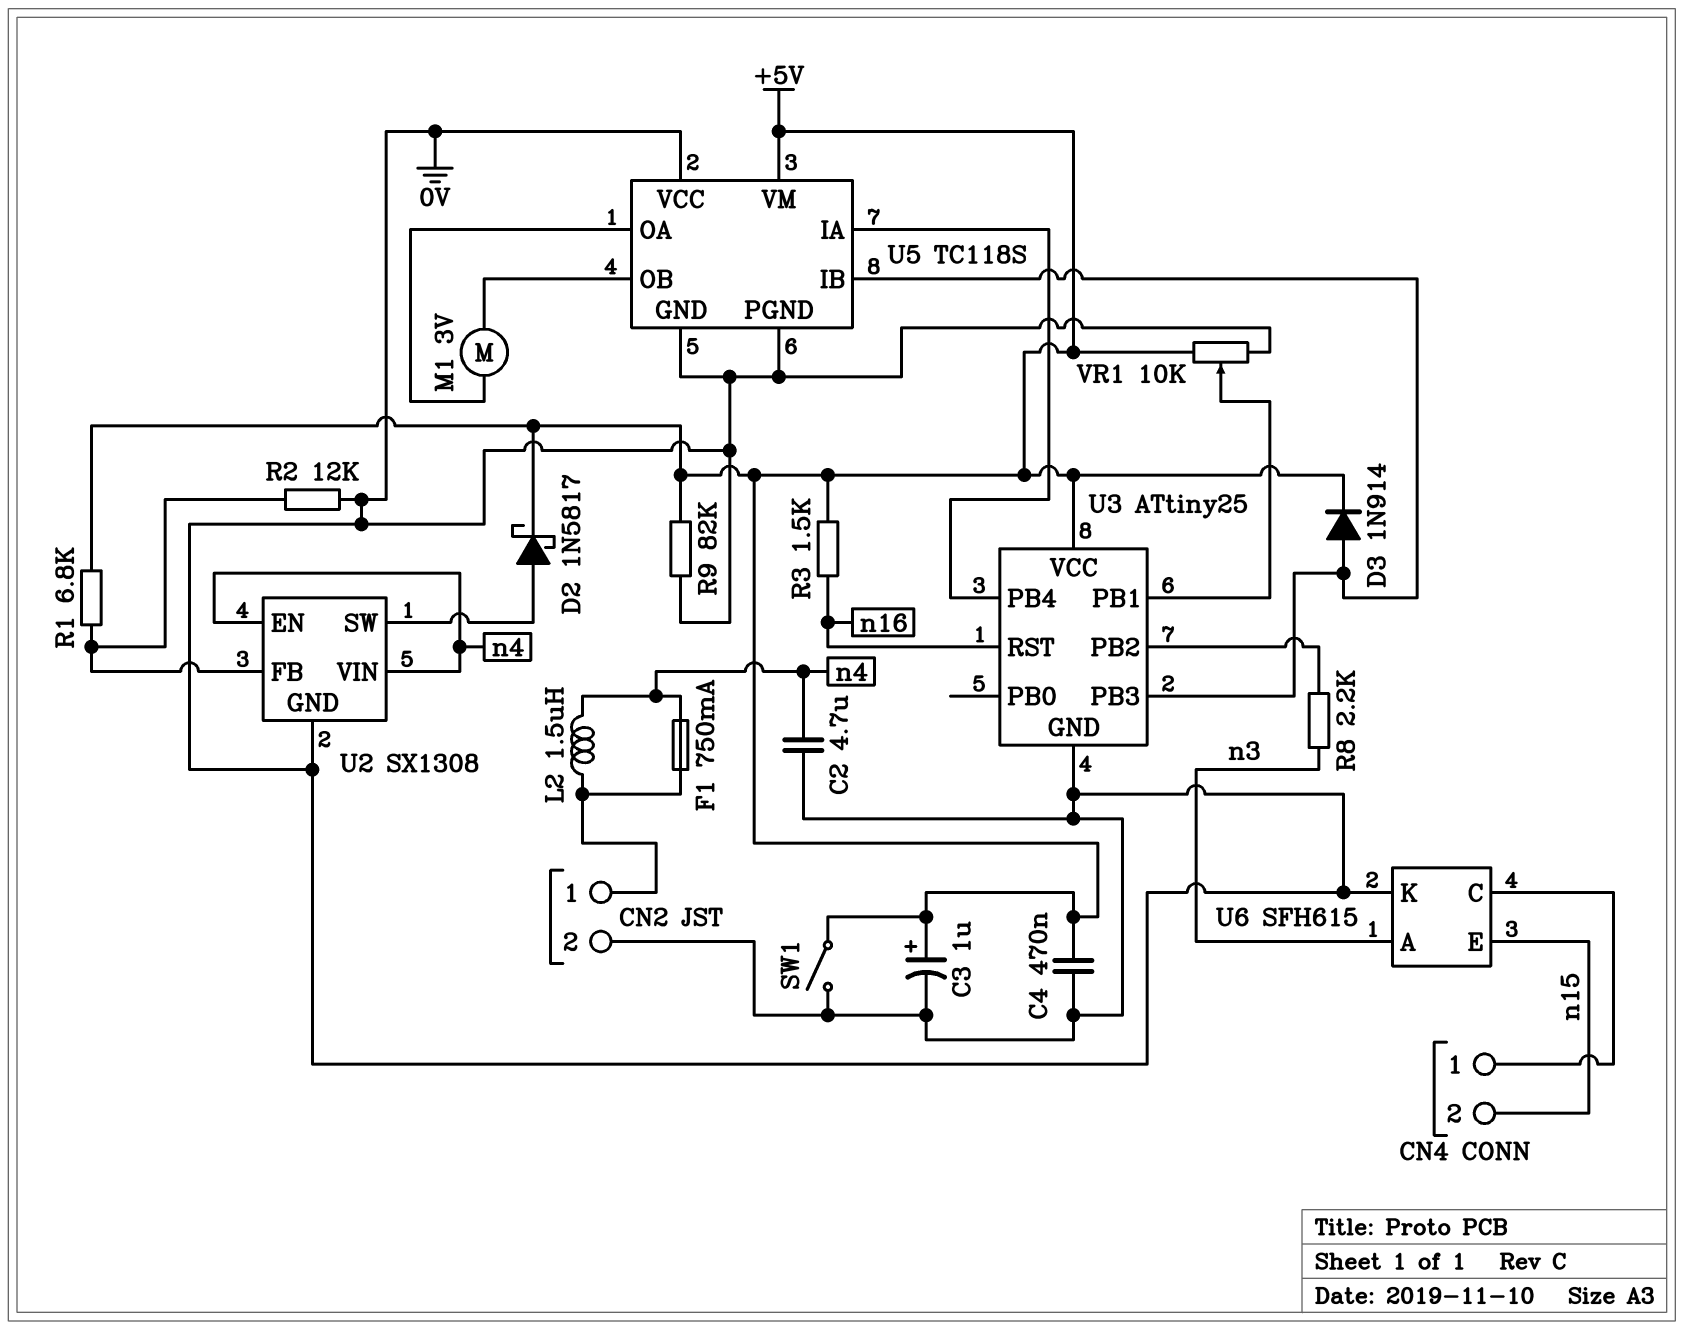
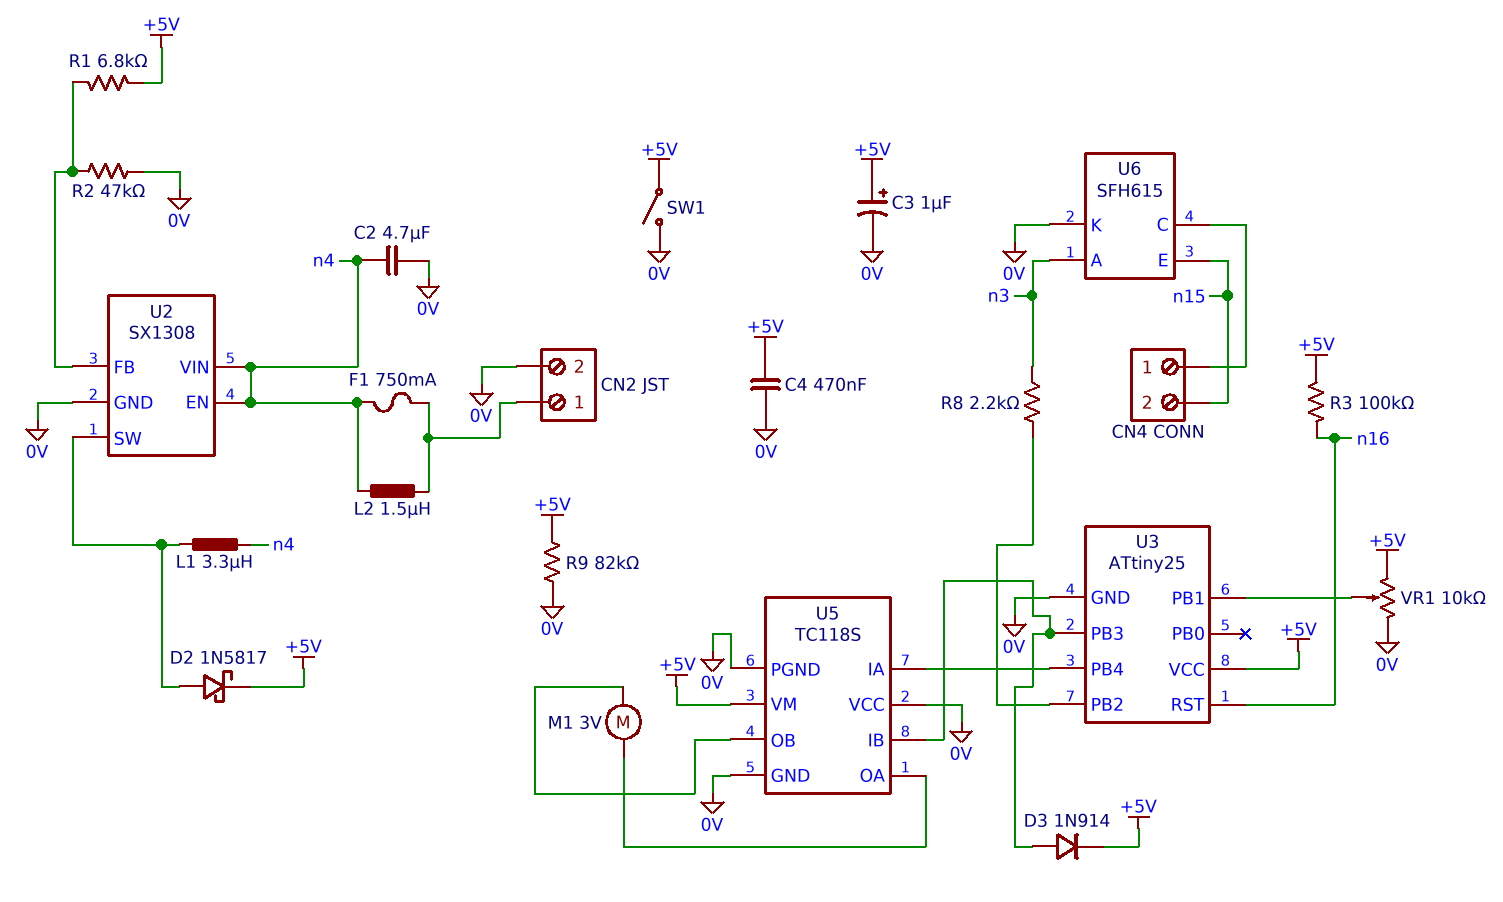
L1: none -> 3.3uH (U2/SW, n4)
R2: 12k (0V, U2/FB) -> 47k (0V, U2/FB)
R3: 1.5k (+5V, n16) -> 100k (+5V, n16)

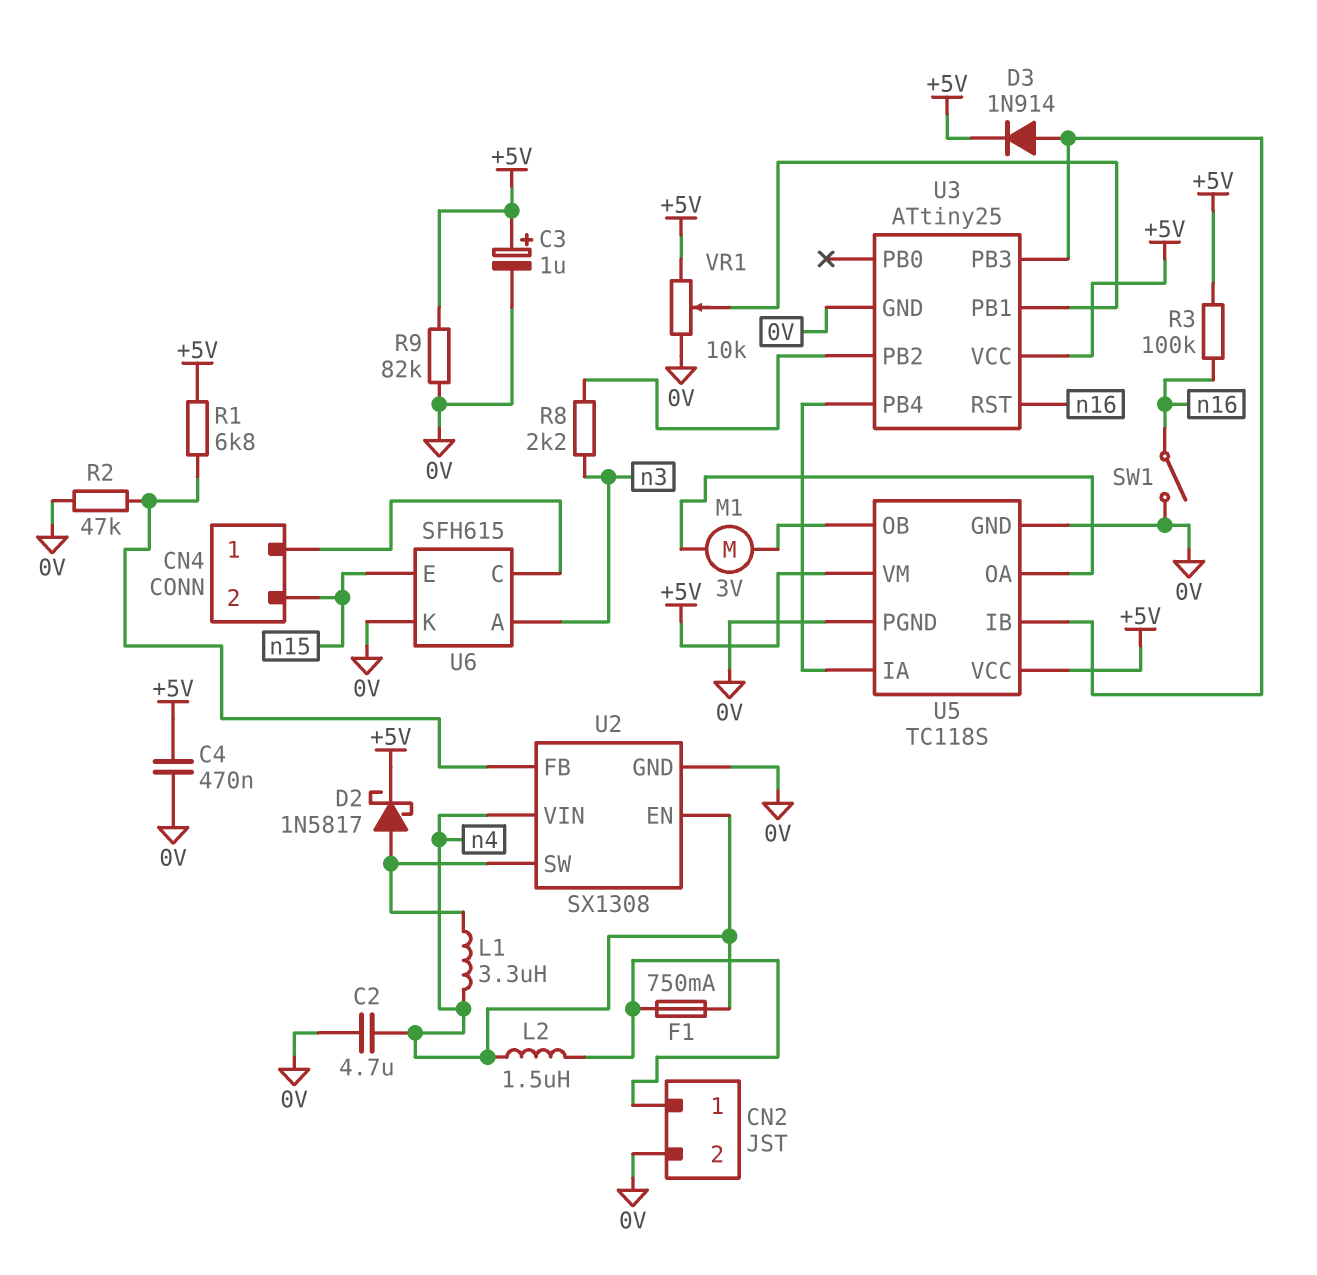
SW1: switch (+5V, 0V) -> switch (0V, n16)
U5 pin VCC: 0V -> +5V

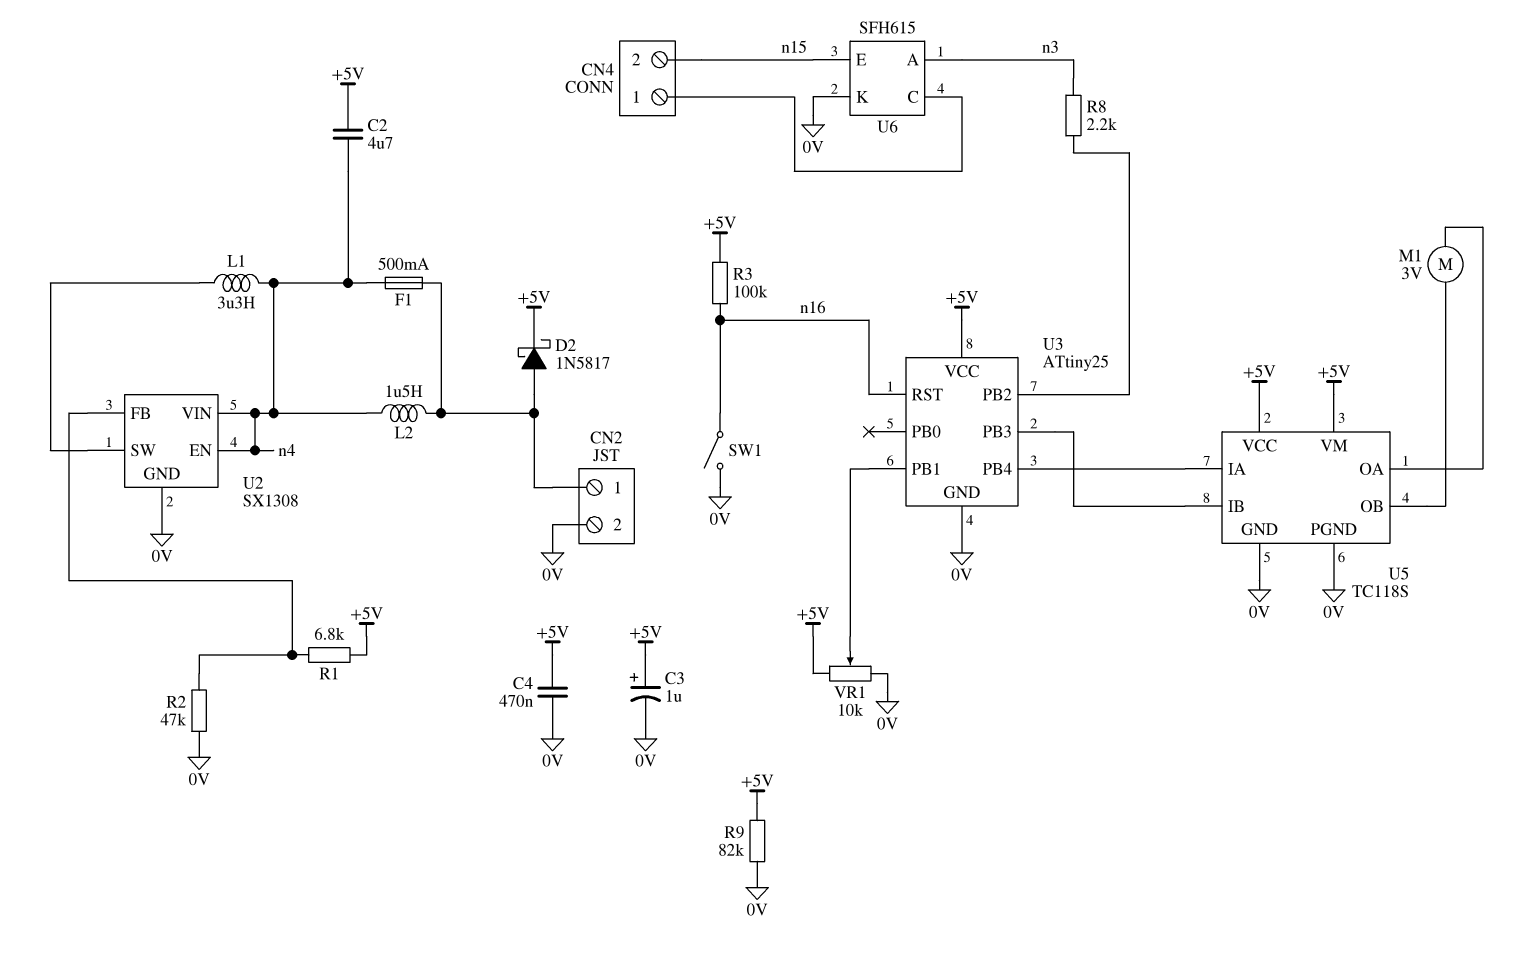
C2: 4.7uF (0V, n4) -> 4.7uF (+5V, n4)
D2: schottky 1N5817 (A U2/SW, K +5V) -> schottky 1N5817 (A CN2/1, K +5V)
D3: diode 1N914 (A U3/PB3, K +5V) -> none
F1: 750mA (CN2/1, n4) -> 500mA (CN2/1, n4)

